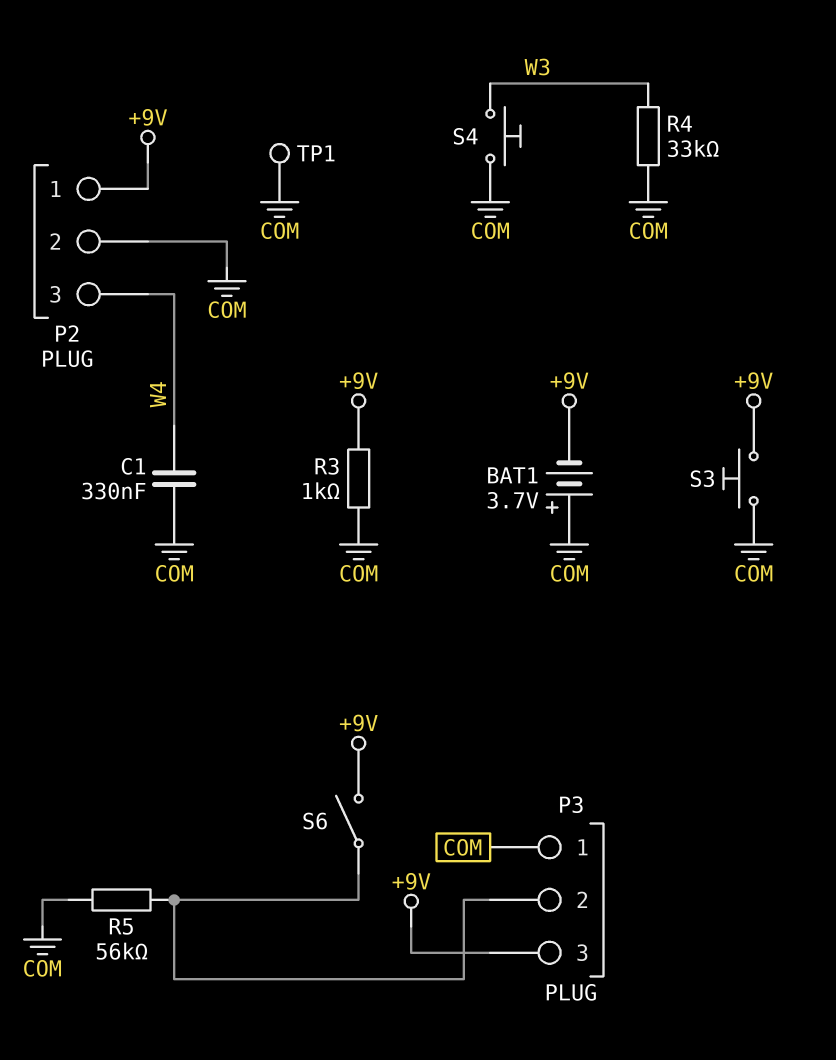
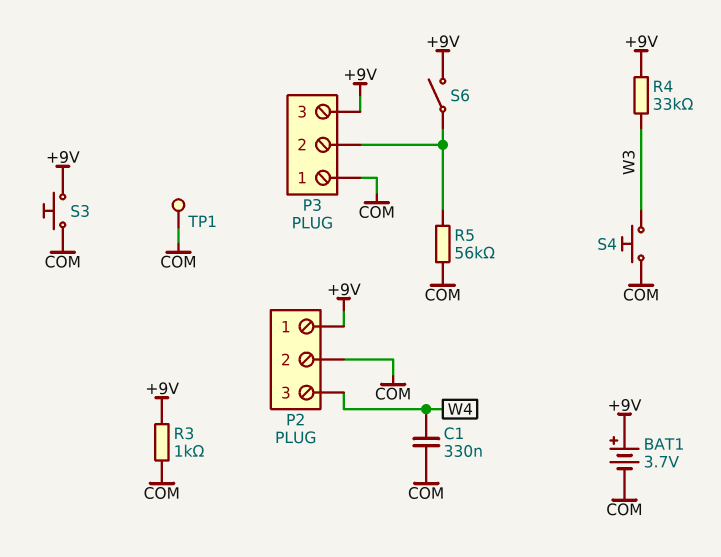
BAT1: 3.7V (plus COM, minus +9V) -> 3.7V (plus +9V, minus COM)
R4: 33k (COM, W3) -> 33k (+9V, W3)

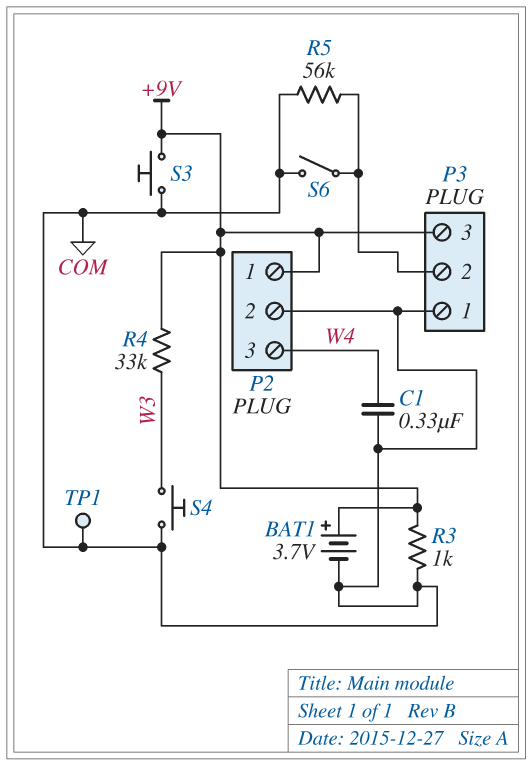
S6: switch (+9V, P3/2) -> switch (COM, P3/2)

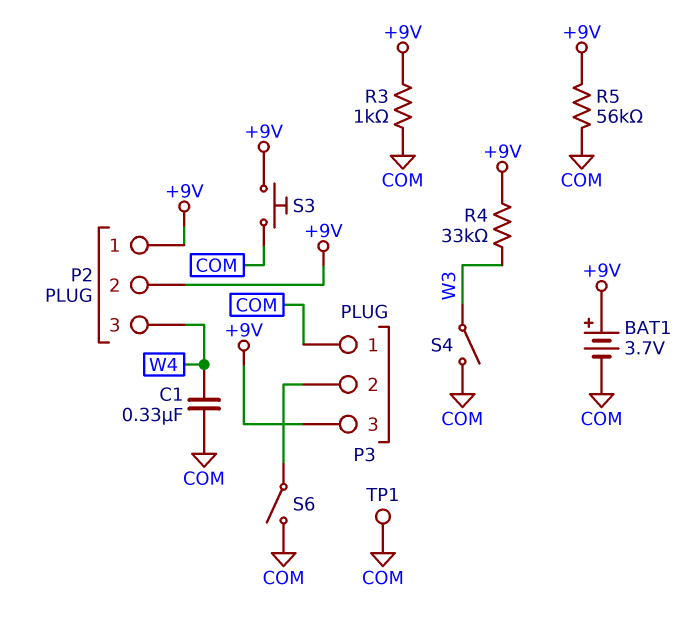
P2 pin 2: COM -> +9V
R5: 56k (COM, P3/2) -> 56k (+9V, COM)
S4: button (COM, W3) -> switch (COM, W3)

